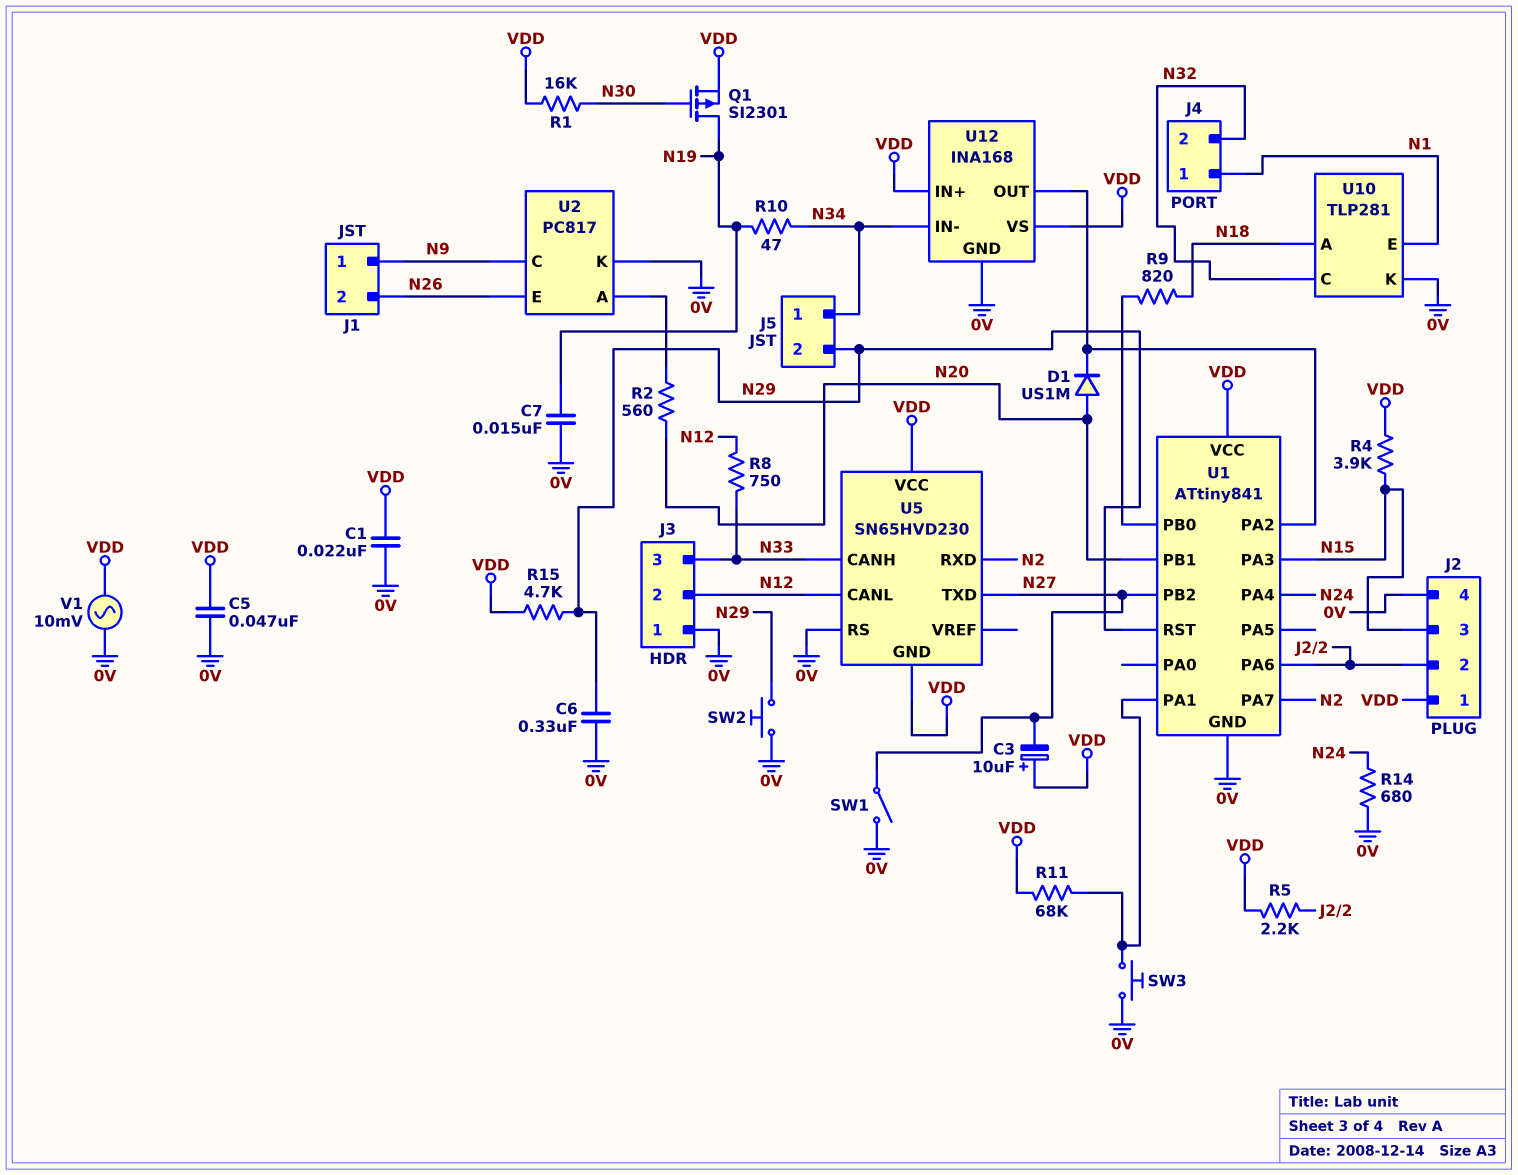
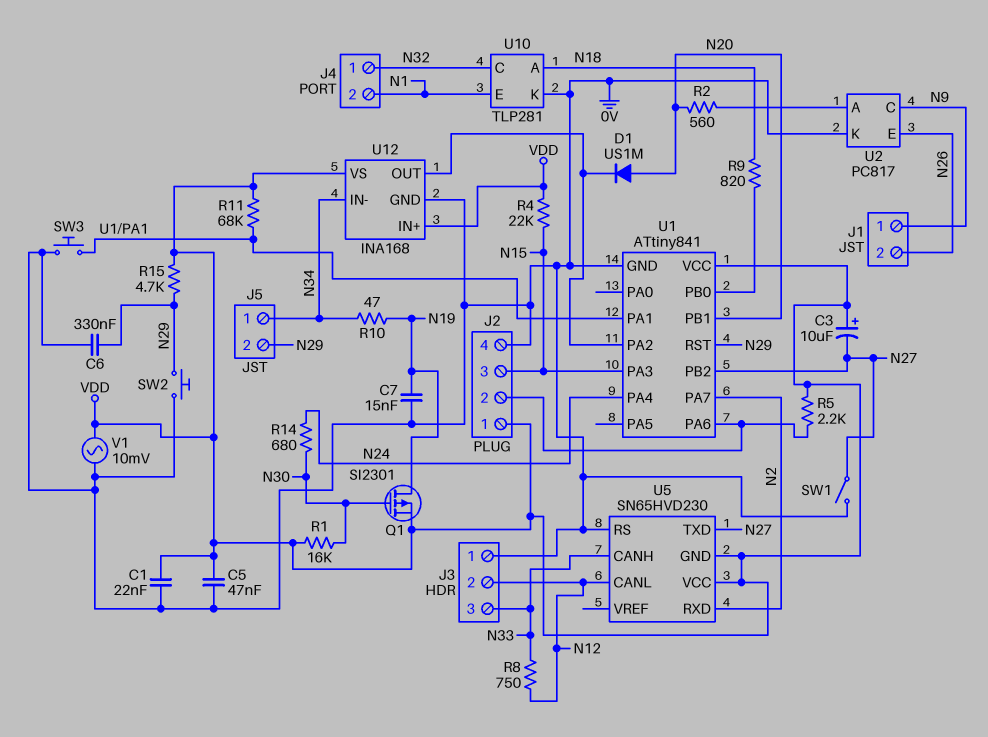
J4 pin 1: N1 -> N32
J4 pin 2: N32 -> N1
R4: 3.9k (N15, VDD) -> 22k (N15, VDD)
R14: 680 (0V, N24) -> 680 (N24, N30)

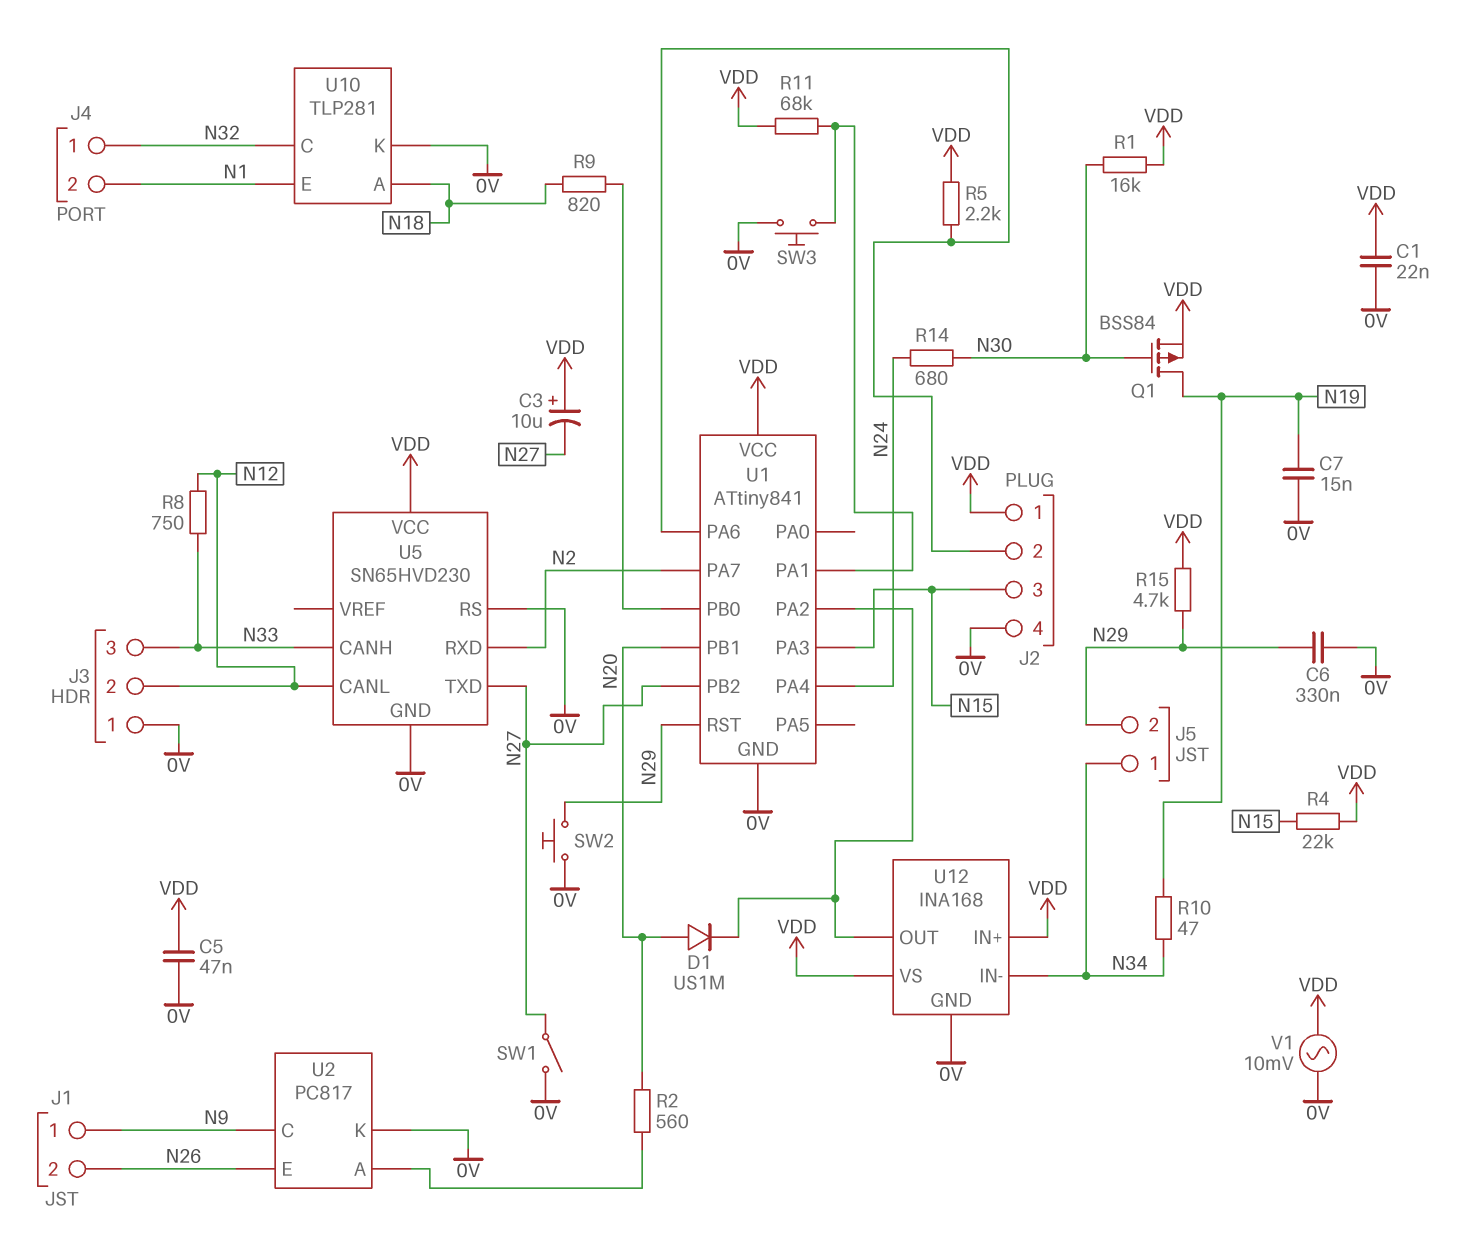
Q1: PMOS SI2301 (G N30, D N19, S VDD) -> PMOS BSS84 (G N30, D N19, S VDD)
U5 pin GND: VDD -> 0V

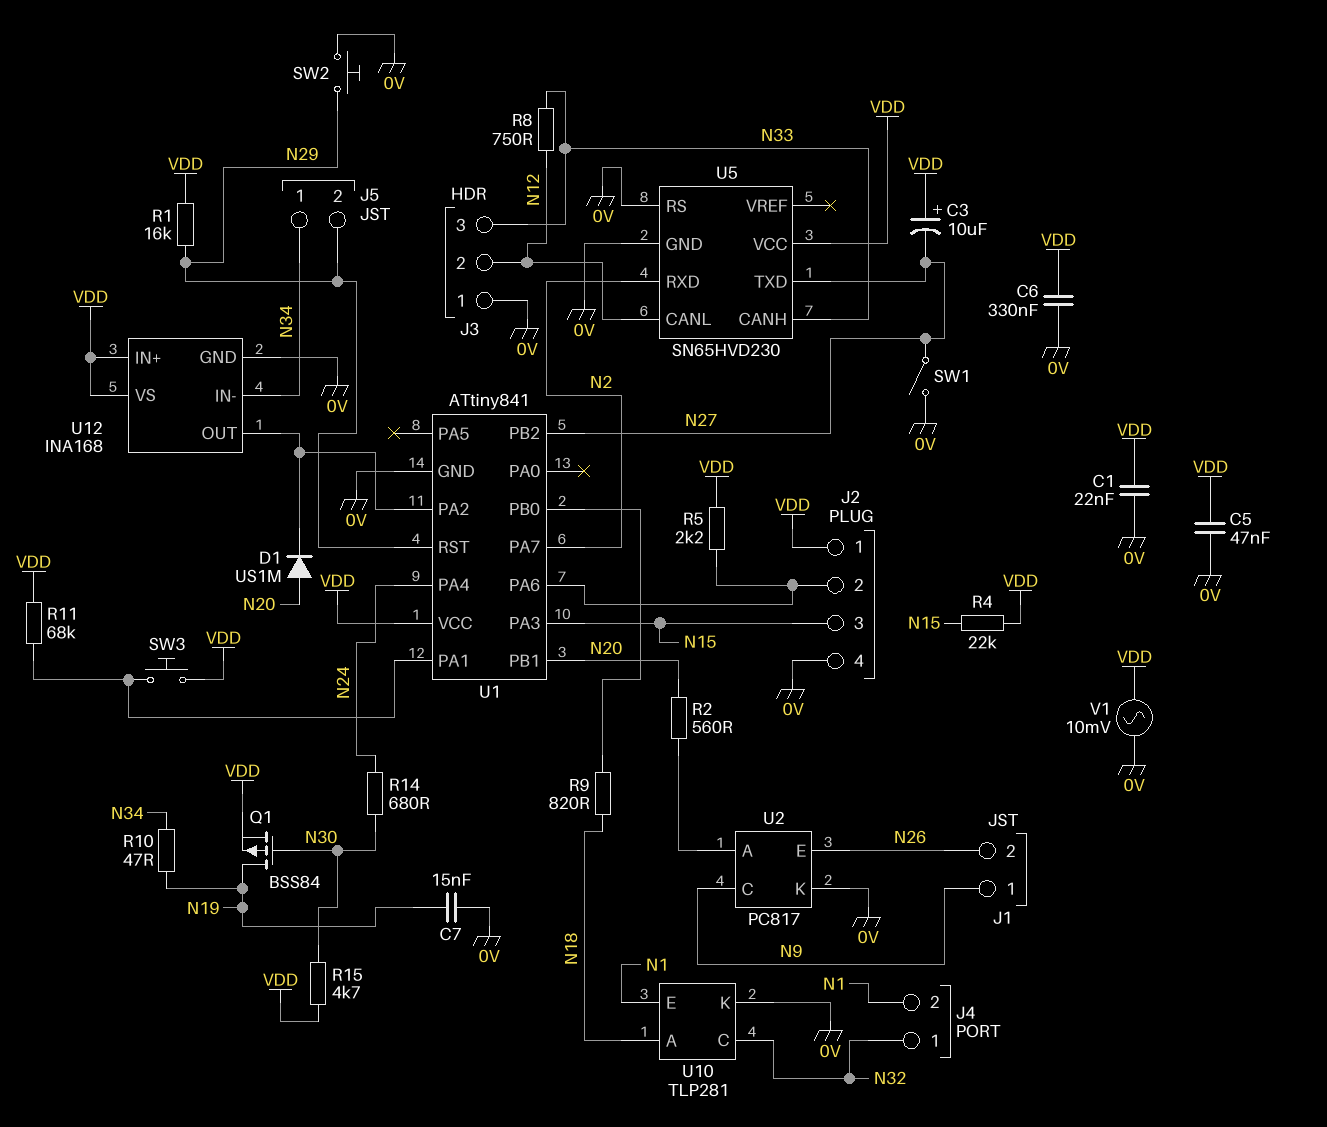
C6: 330nF (0V, N29) -> 330nF (0V, VDD)
R1: 16k (N30, VDD) -> 16k (N29, VDD)
R15: 4.7k (N29, VDD) -> 4.7k (N30, VDD)
SW3: button (0V, U1/PA1) -> button (U1/PA1, VDD)

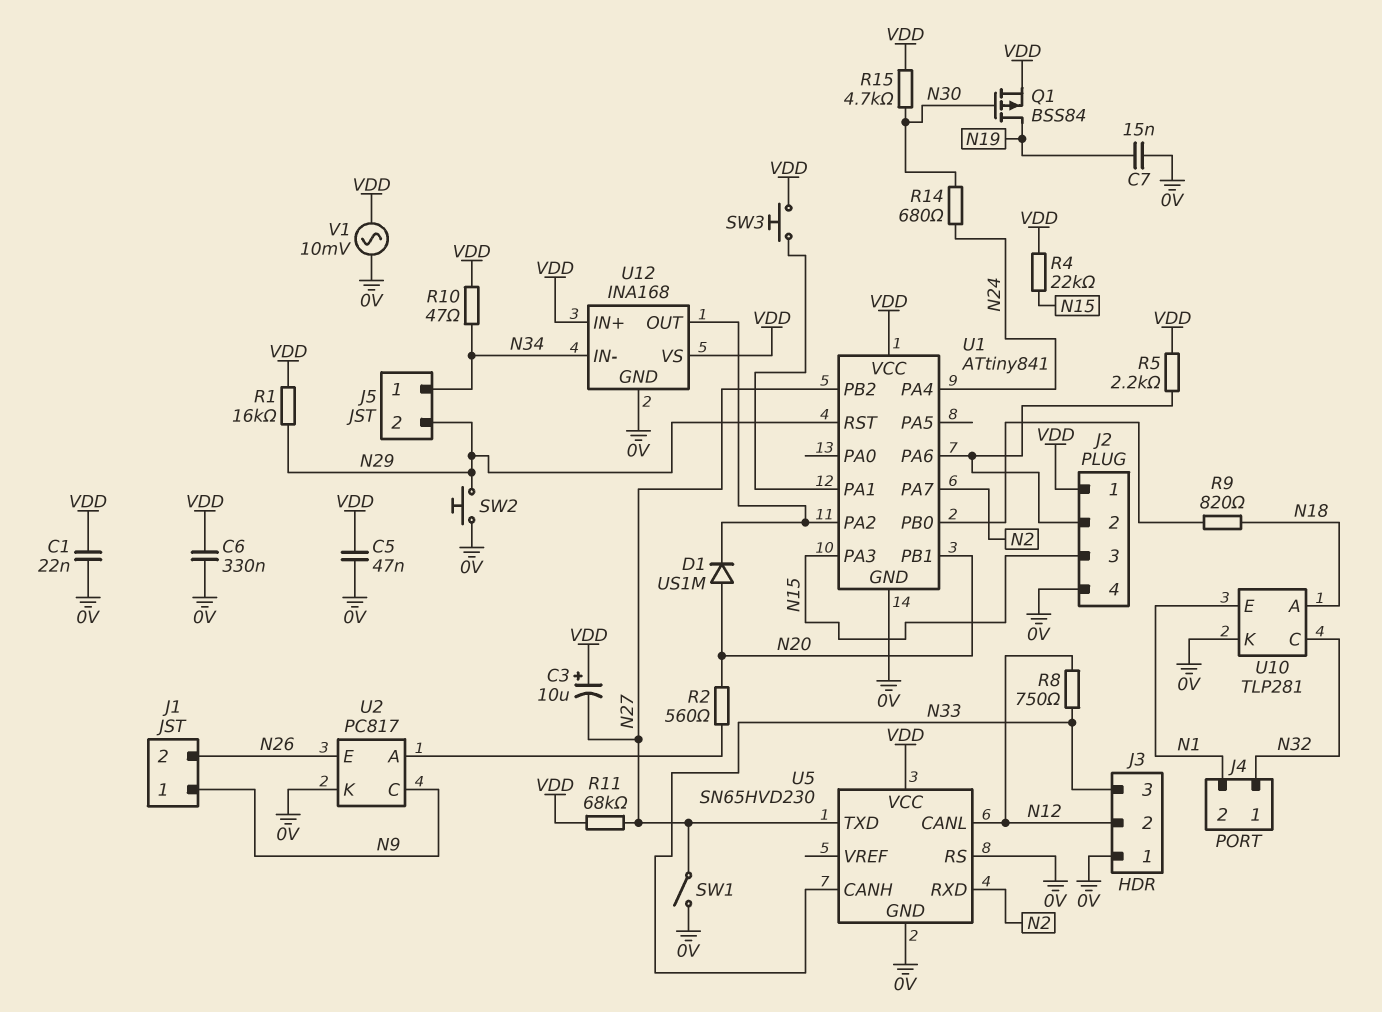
R10: 47 (N19, N34) -> 47 (N34, VDD)
R11: 68k (U1/PA1, VDD) -> 68k (N27, VDD)

